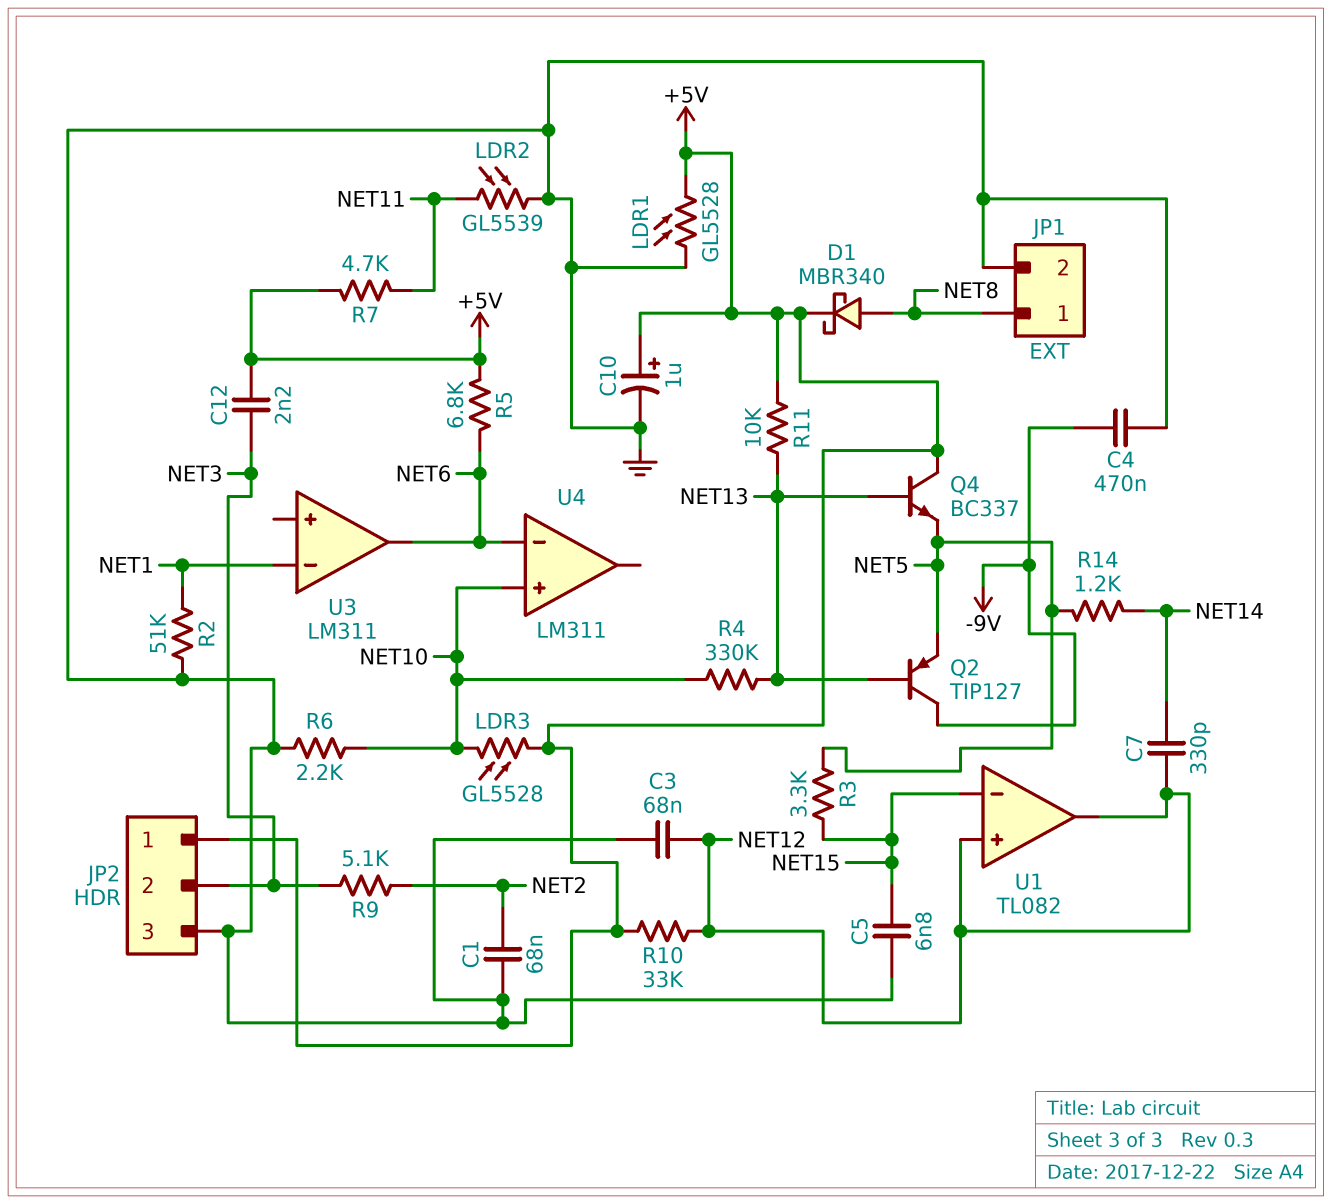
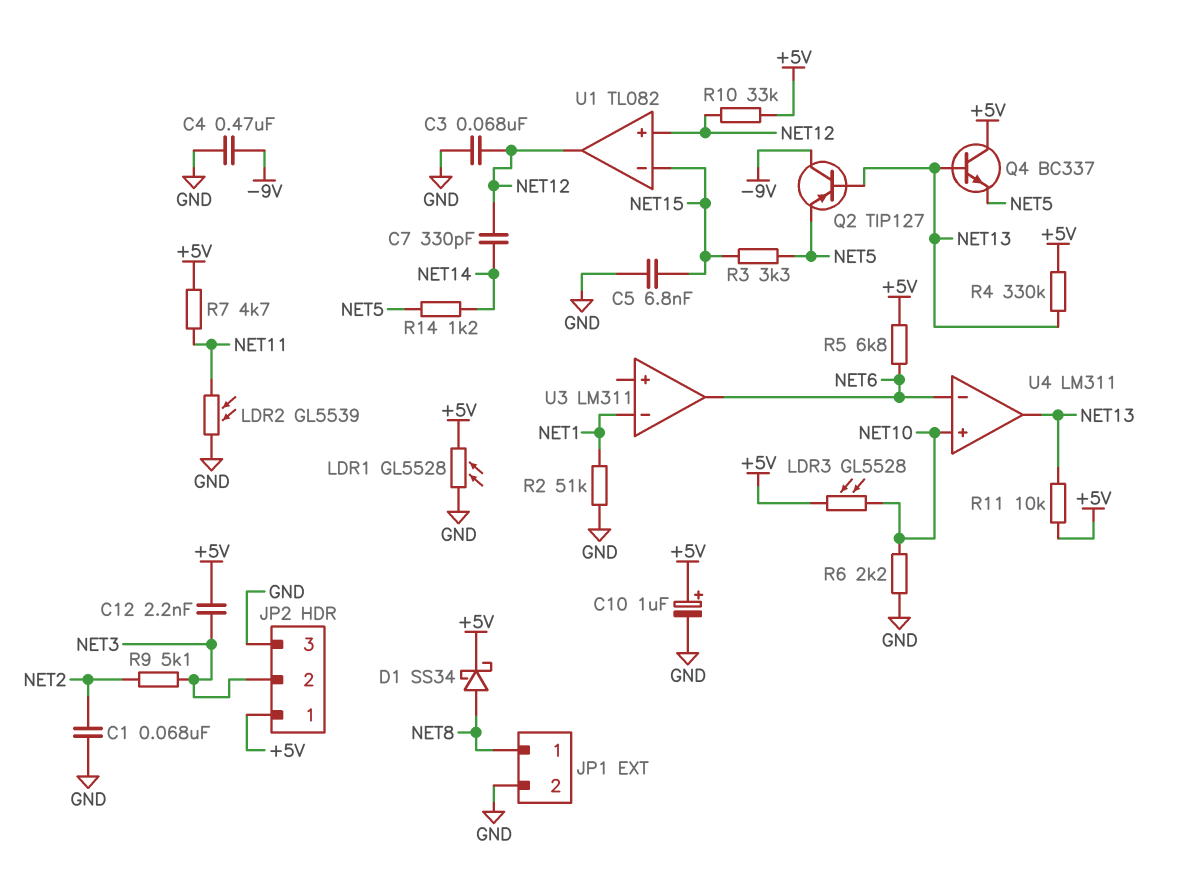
D1: schottky MBR340 (A NET8, K +5V) -> schottky SS34 (A NET8, K +5V)
R4: 330k (NET10, NET13) -> 330k (+5V, NET13)
U4 pin out: none -> NET13

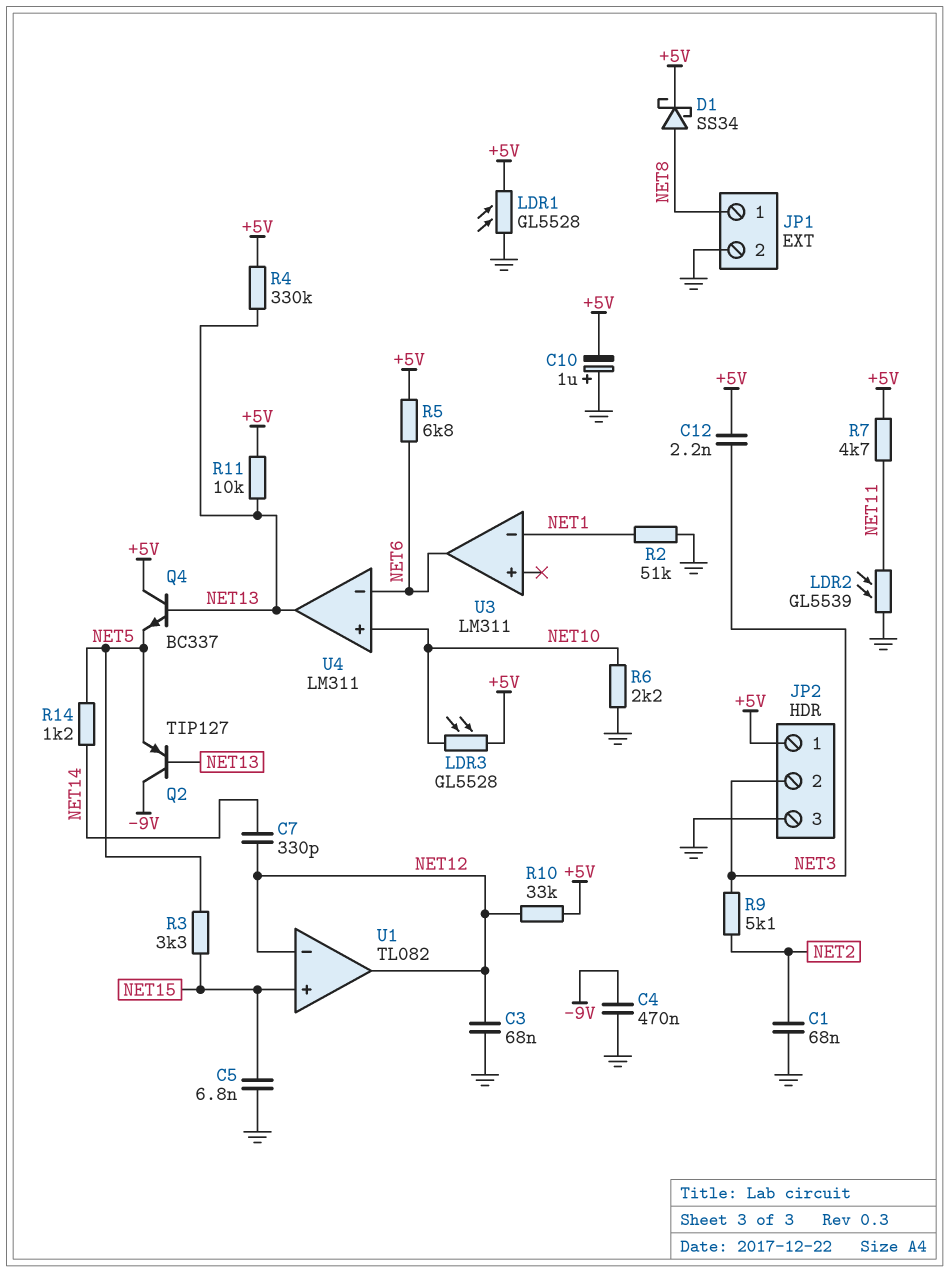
C10: 1uF (plus +5V, minus GND) -> 1uF (plus GND, minus +5V)
U1 pin in+: NET12 -> NET15
U1 pin in-: NET15 -> NET12

